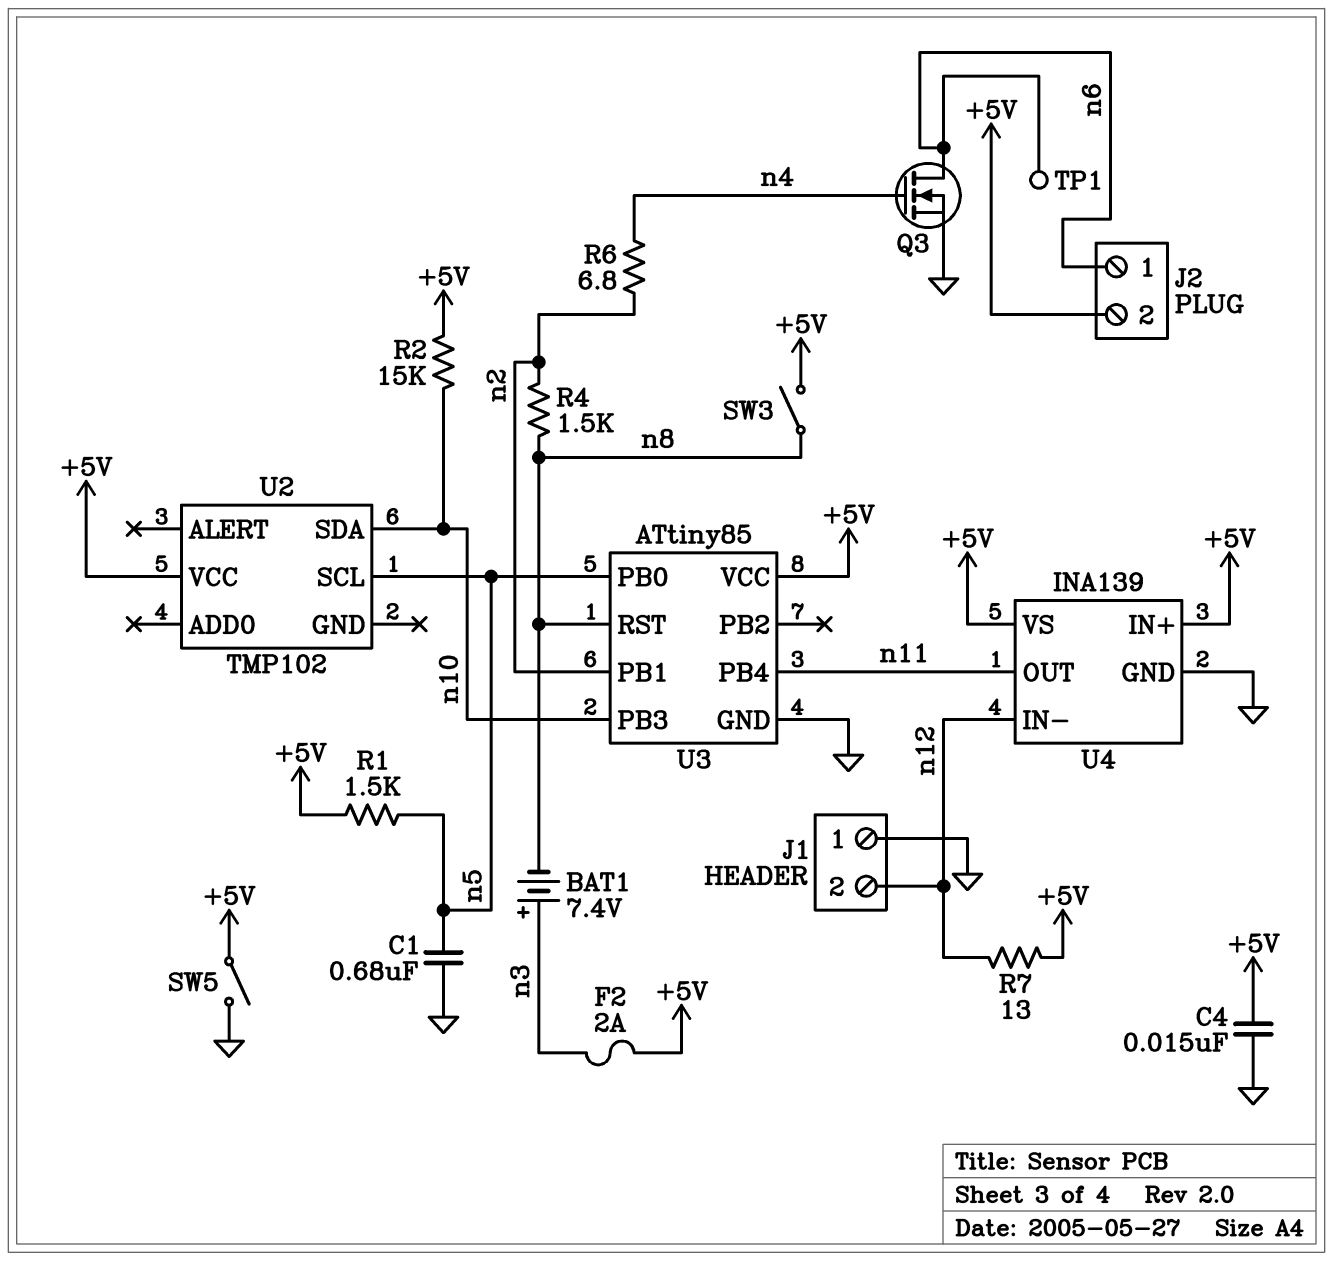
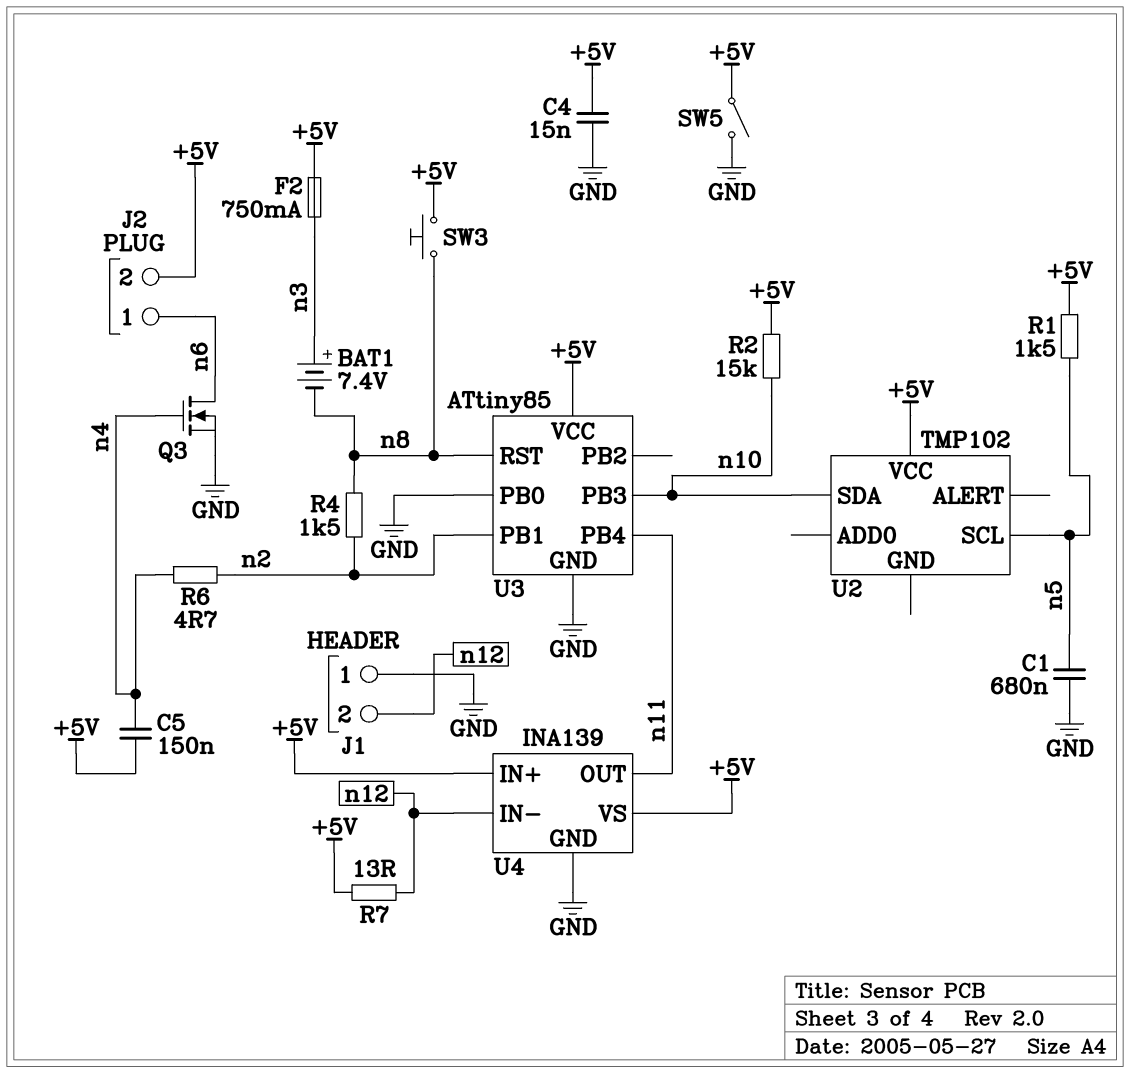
C5: none -> 150nF (+5V, n4)
F2: 2A (+5V, n3) -> 750mA (+5V, n3)
R6: 6.8 (n2, n4) -> 4.7 (n2, n4)
SW3: switch (+5V, n8) -> button (+5V, n8)
TP1: test point (n6) -> none
U3 pin PB0: n5 -> GND

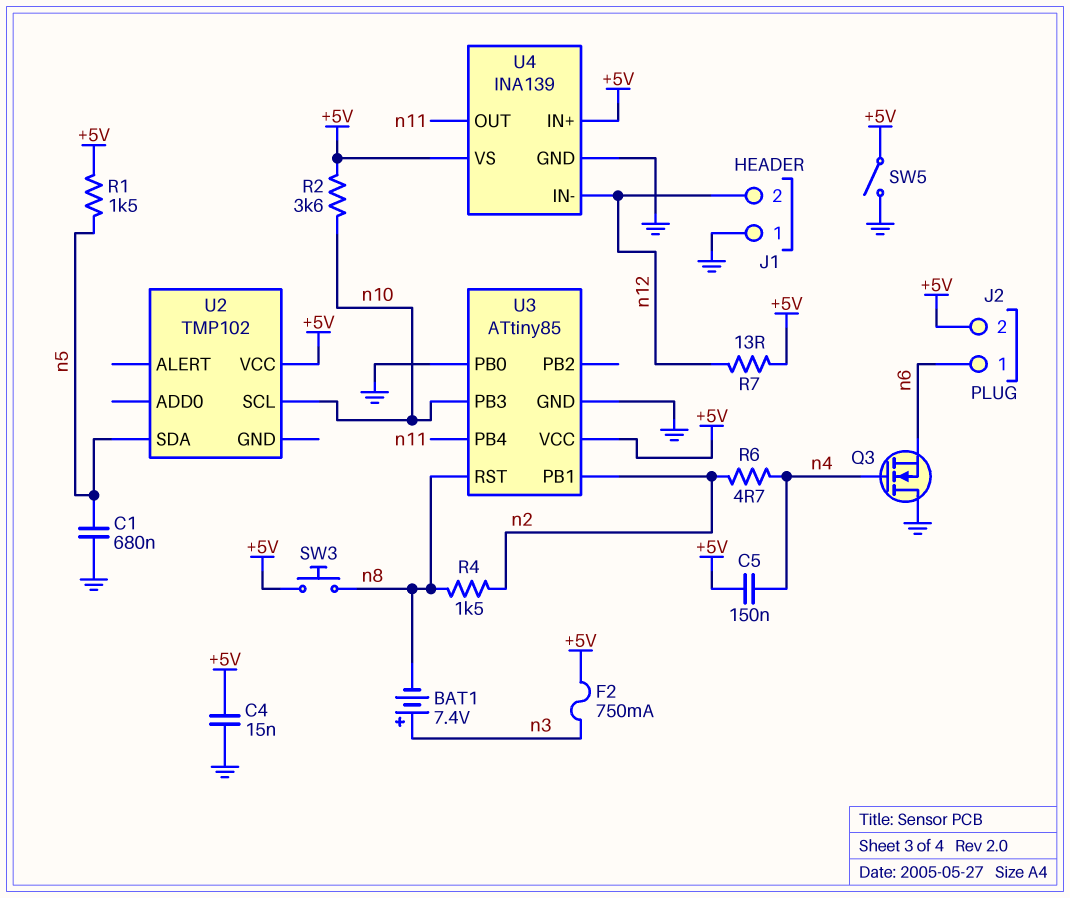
Q3: NMOS (G n4, D n6, S GND) -> NMOS (G n4, D GND, S n6)
R2: 15k (+5V, n10) -> 3.6k (+5V, n10)
U2 pin SCL: n5 -> n10
U2 pin SDA: n10 -> n5

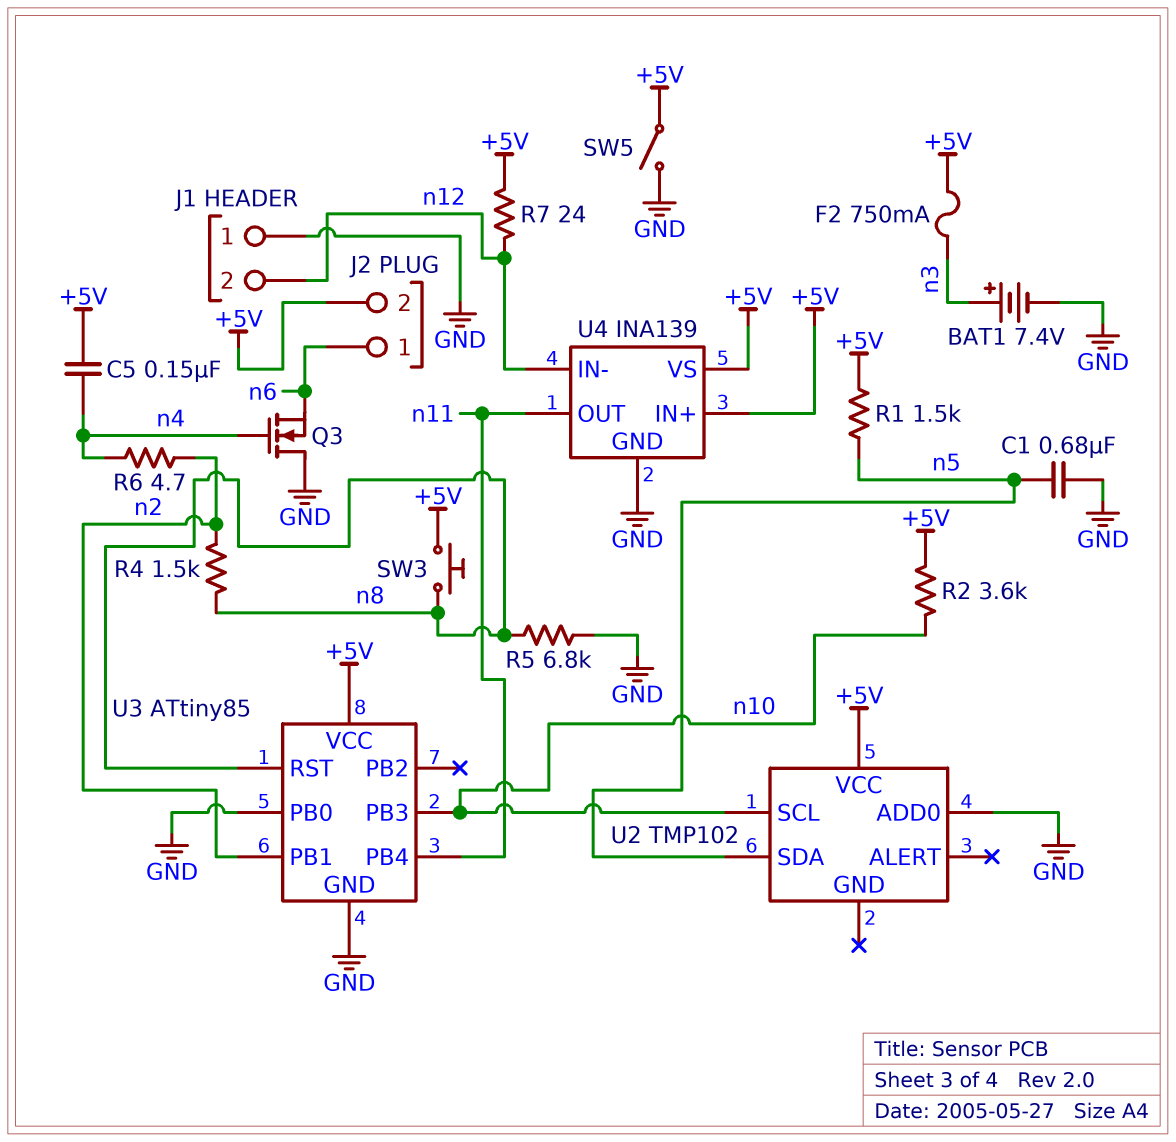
BAT1: 7.4V (plus n3, minus n8) -> 7.4V (plus n3, minus GND)
C4: 15nF (+5V, GND) -> none
R5: none -> 6.8k (GND, n8)
R7: 13 (+5V, n12) -> 24 (+5V, n12)
U2 pin ADD0: none -> GND

